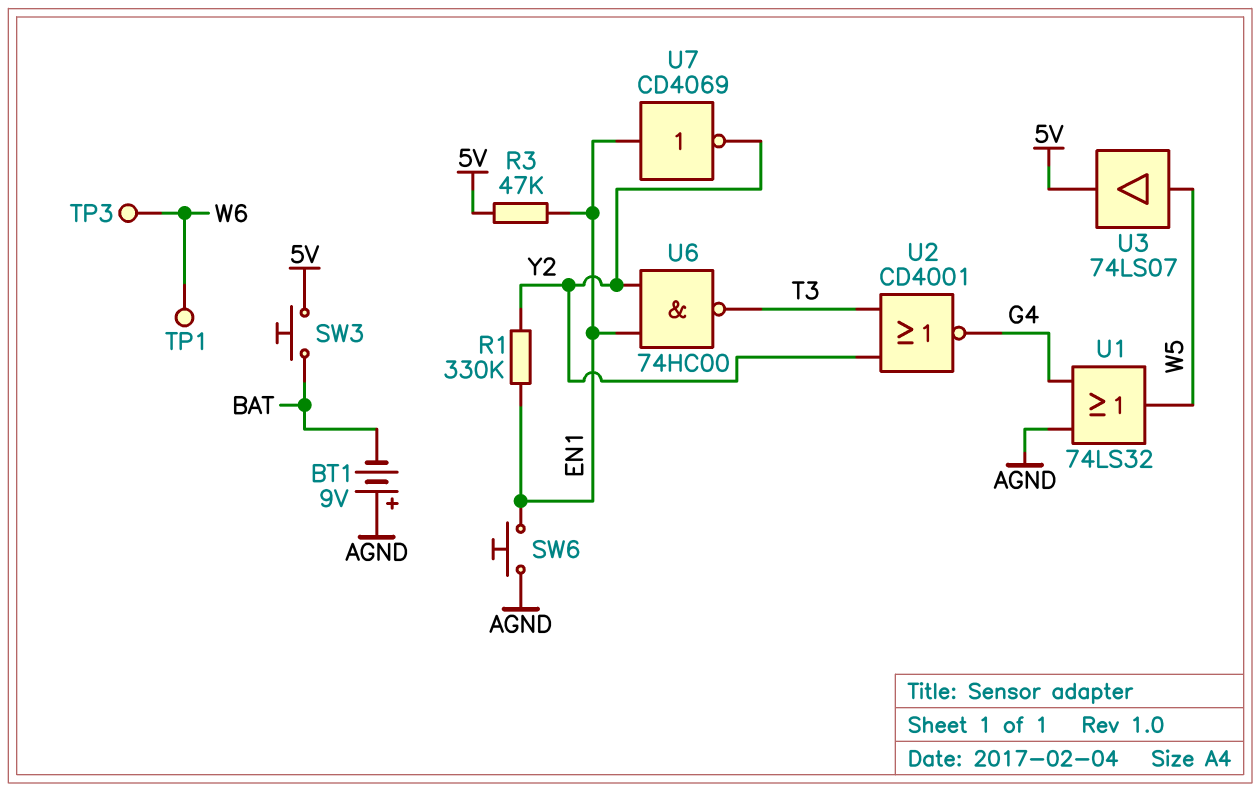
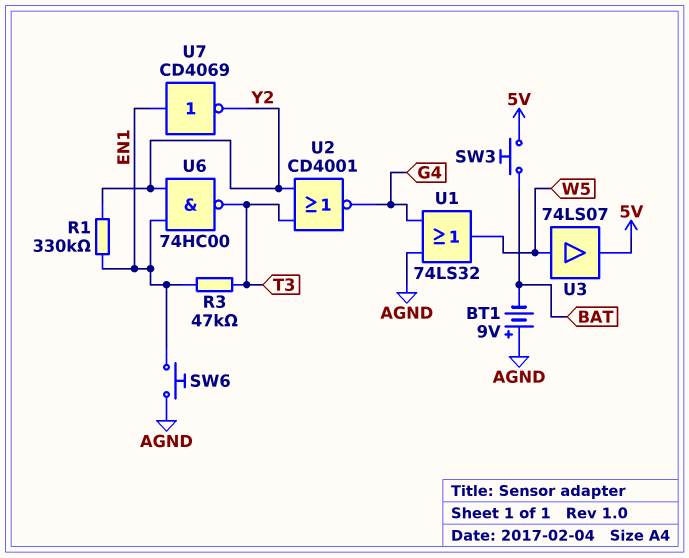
R3: 47k (5V, EN1) -> 47k (EN1, T3)
TP1: test point (W6) -> none
TP3: test point (W6) -> none

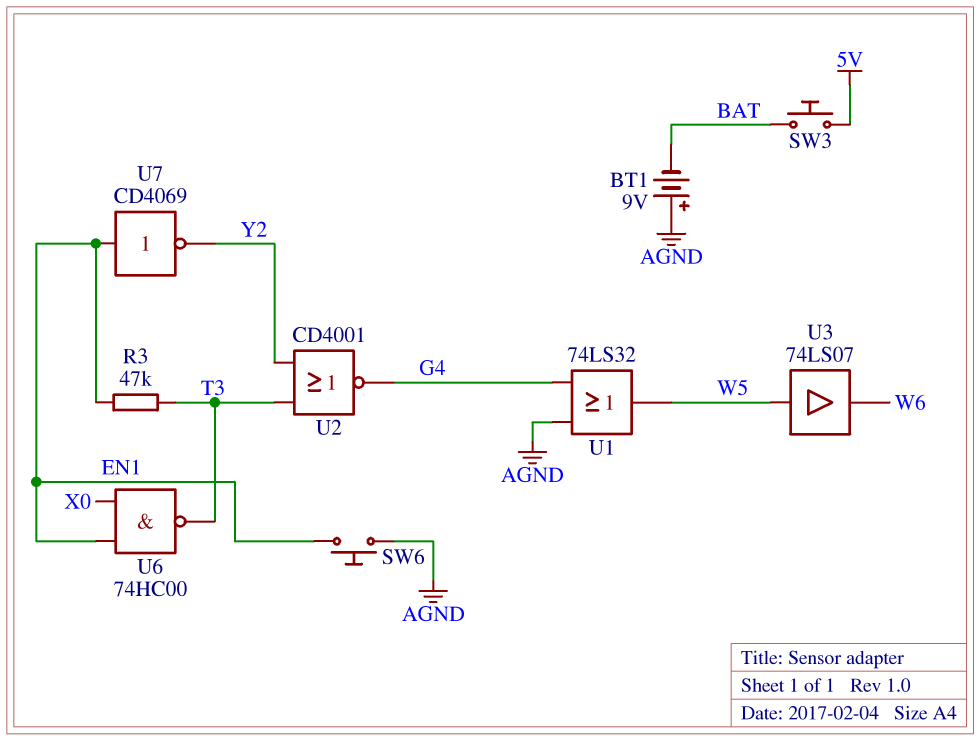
R1: 330k (EN1, Y2) -> none
U3: buffer 74LS07 (in W5, out 5V) -> buffer 74LS07 (in W5, out W6)
U6: NAND 74HC00 (in EN1, in Y2, out T3) -> NAND 74HC00 (in EN1, in X0, out T3)

